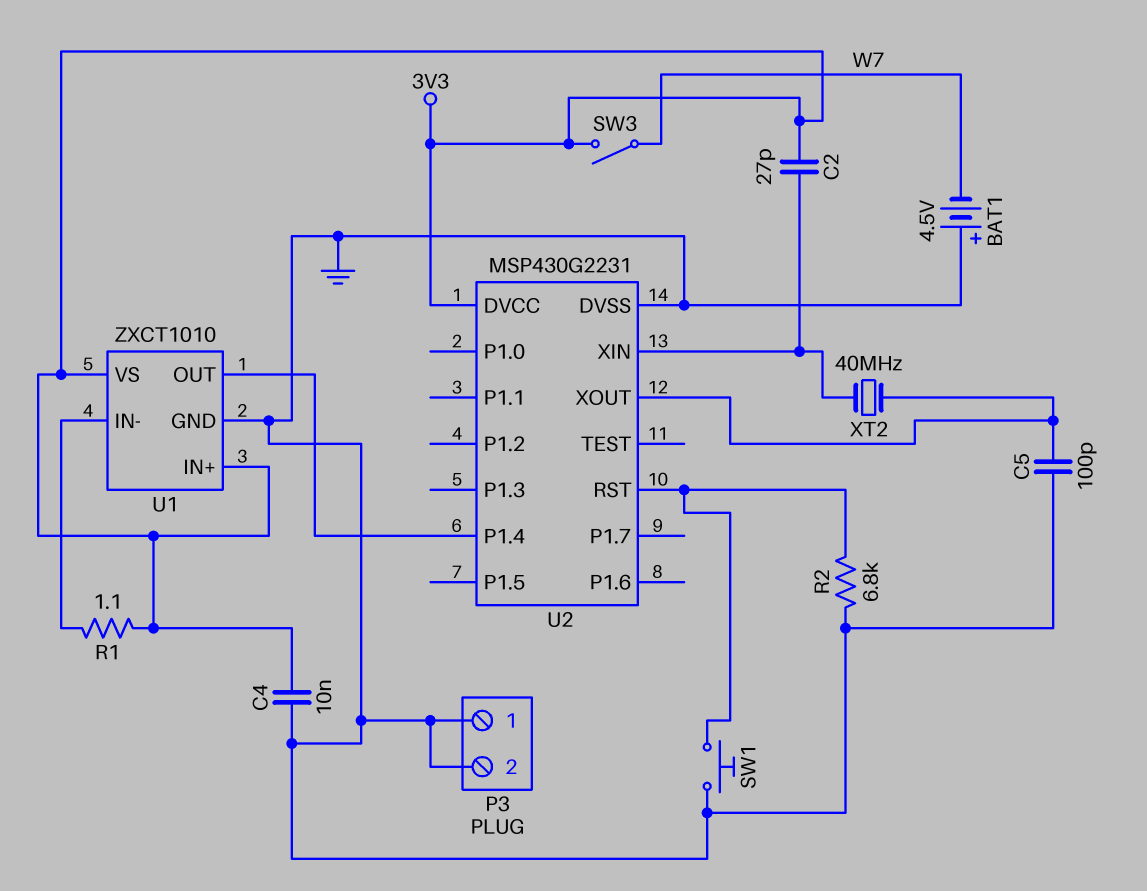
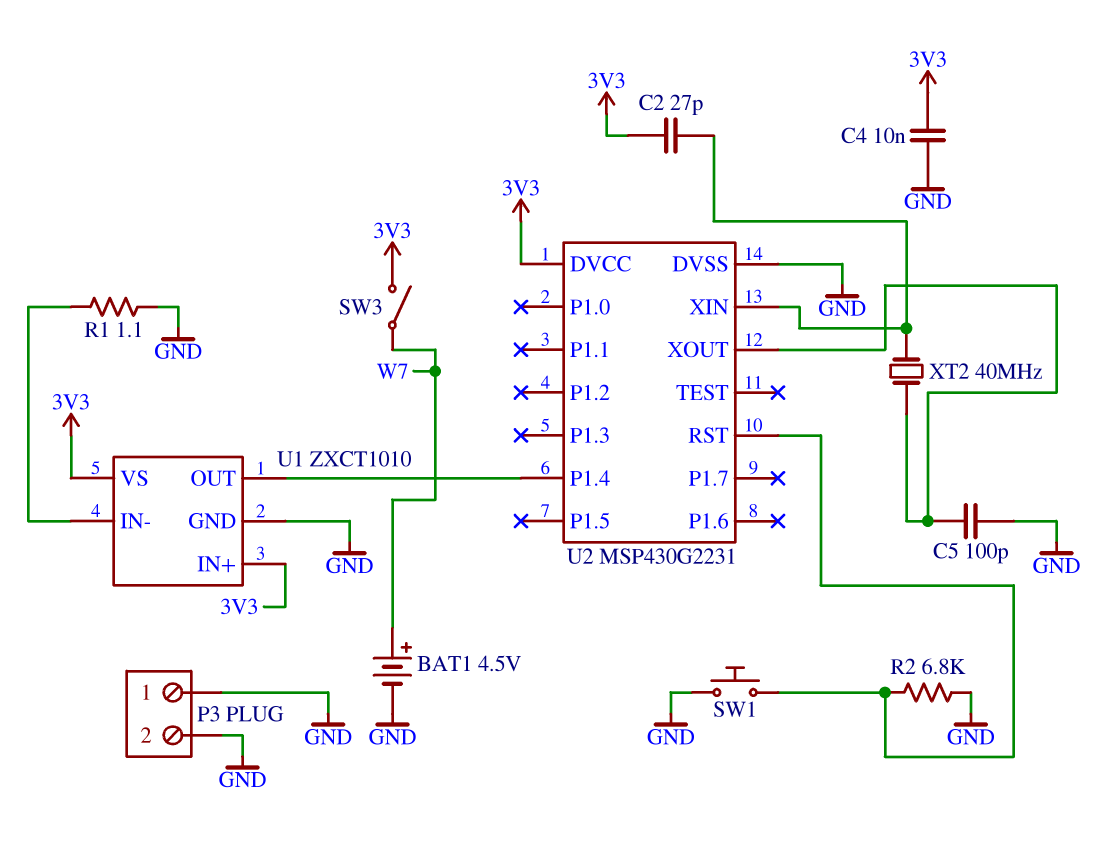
BAT1: 4.5V (plus GND, minus W7) -> 4.5V (plus W7, minus GND)
R1: 1.1 (3V3, U1/IN-) -> 1.1 (GND, U1/IN-)

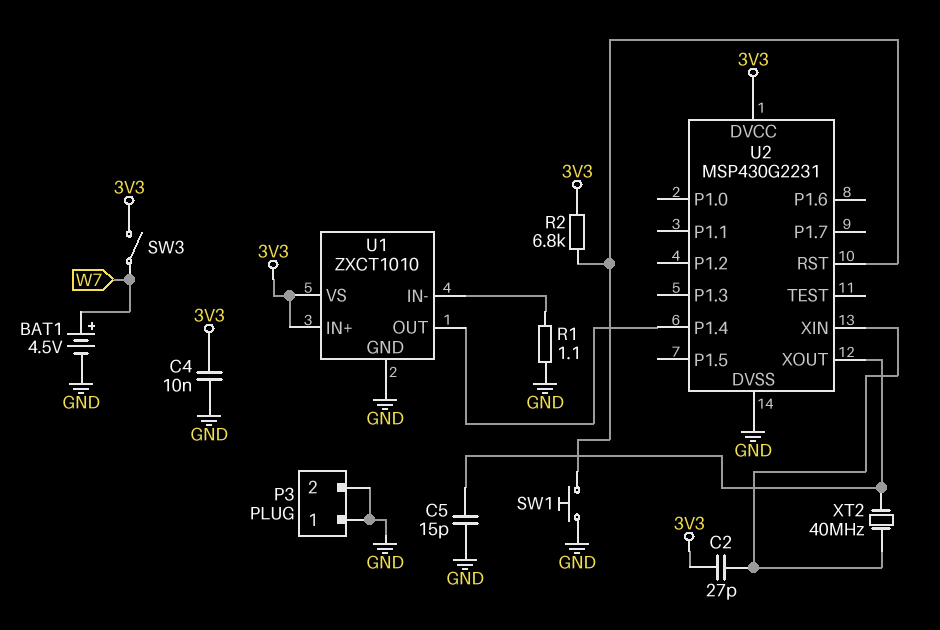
C5: 100pF (GND, U2/XOUT) -> 15pF (GND, U2/XOUT)
R2: 6.8k (GND, U2/RST) -> 6.8k (3V3, U2/RST)

